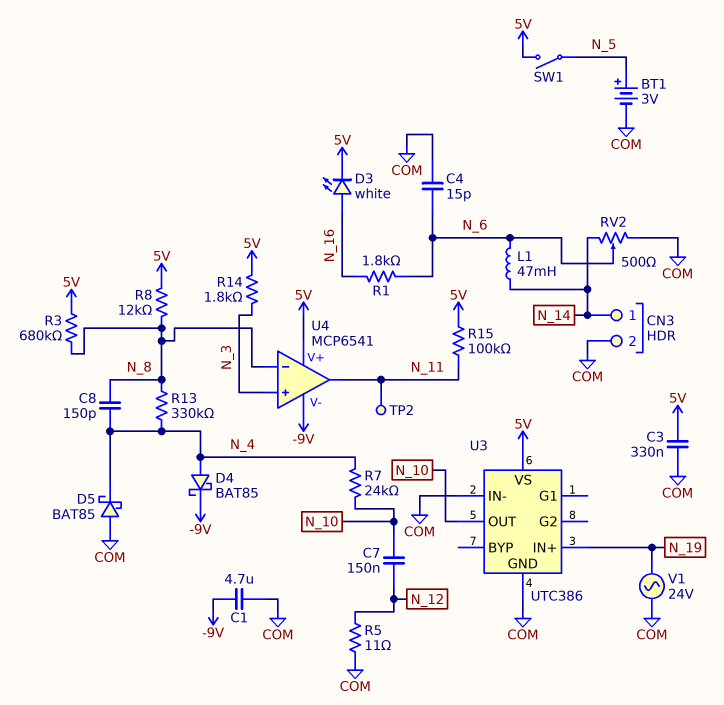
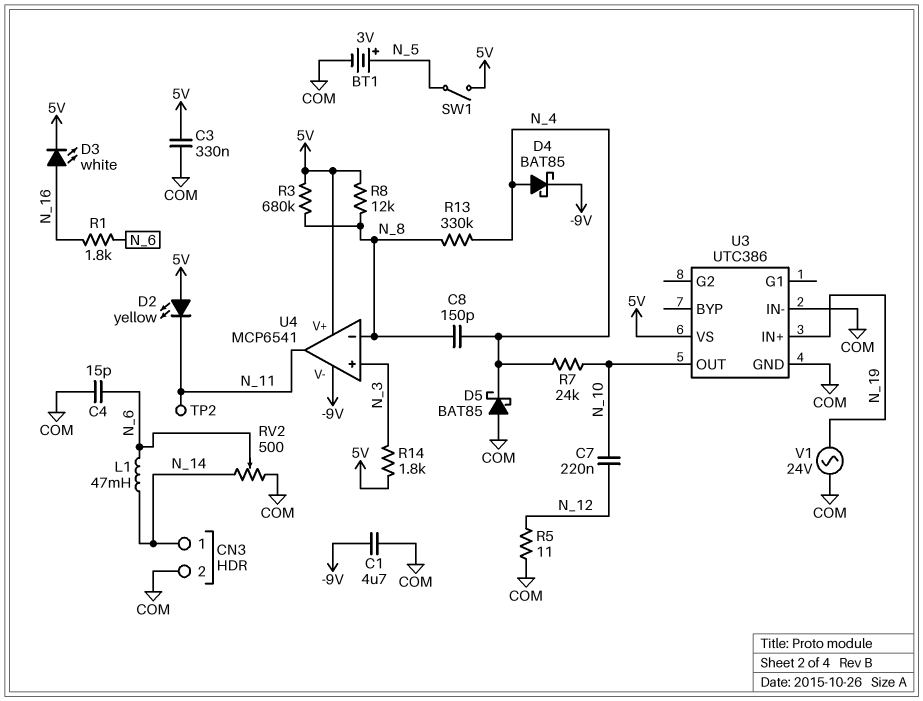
C7: 150nF (N_10, N_12) -> 220nF (N_10, N_12)
D2: none -> LED yellow (A 5V, K N_11)
R15: 100k (5V, N_11) -> none

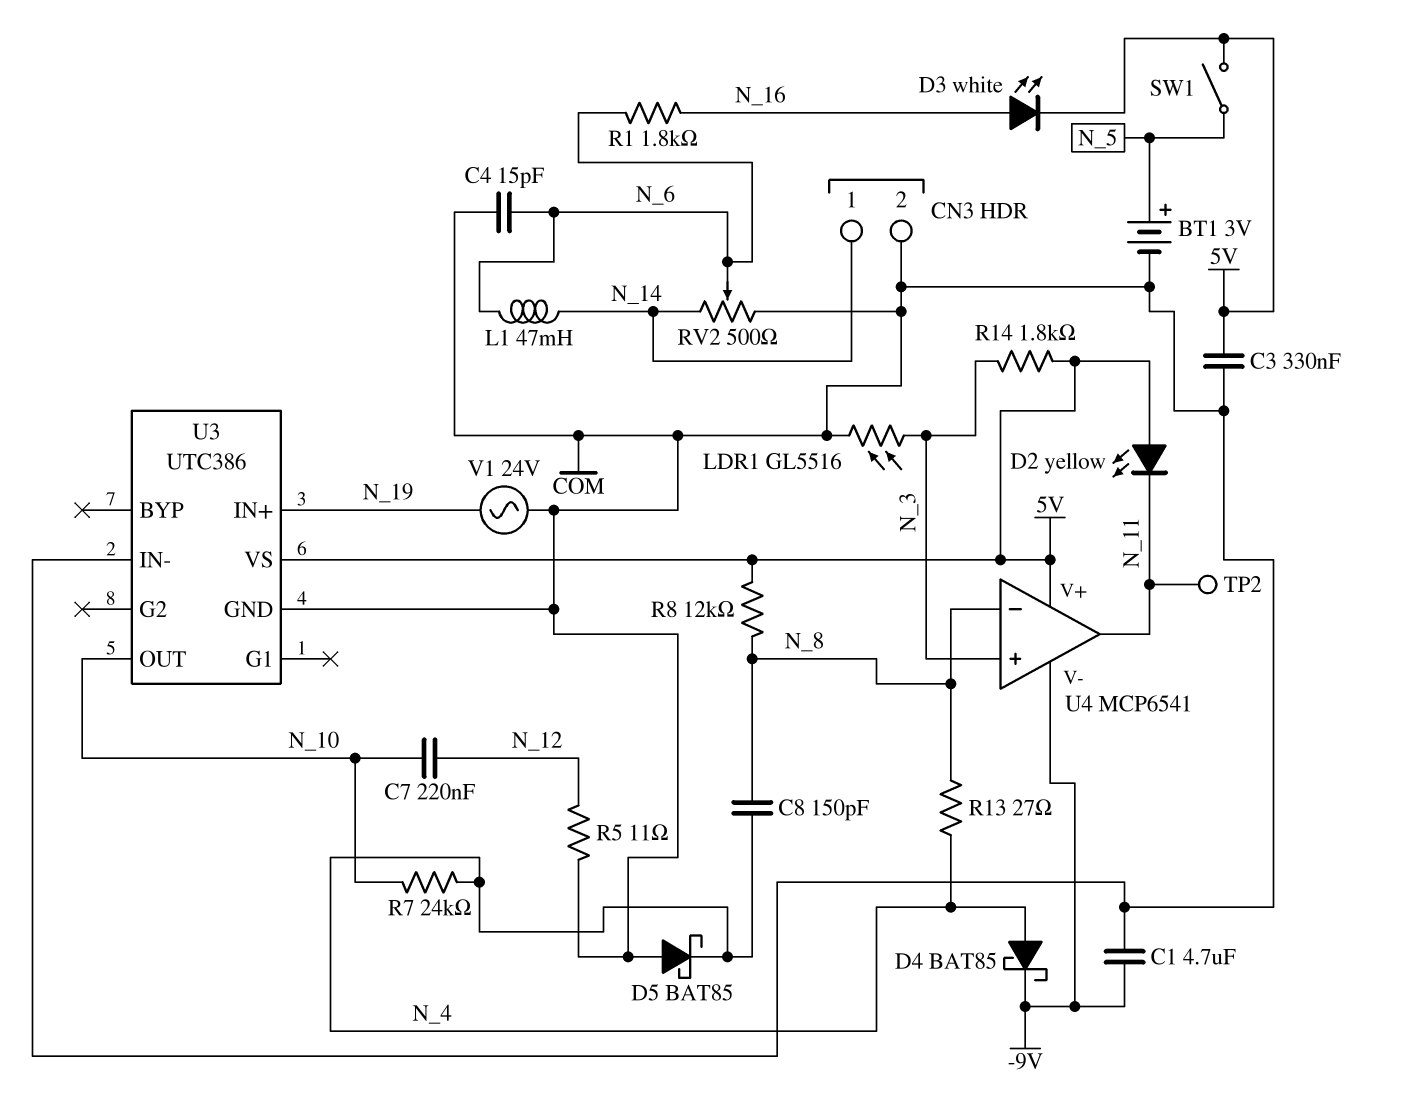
LDR1: none -> GL5516 (COM, N_3)
R3: 680k (5V, N_8) -> none
R13: 330k (N_4, N_8) -> 27 (N_4, N_8)

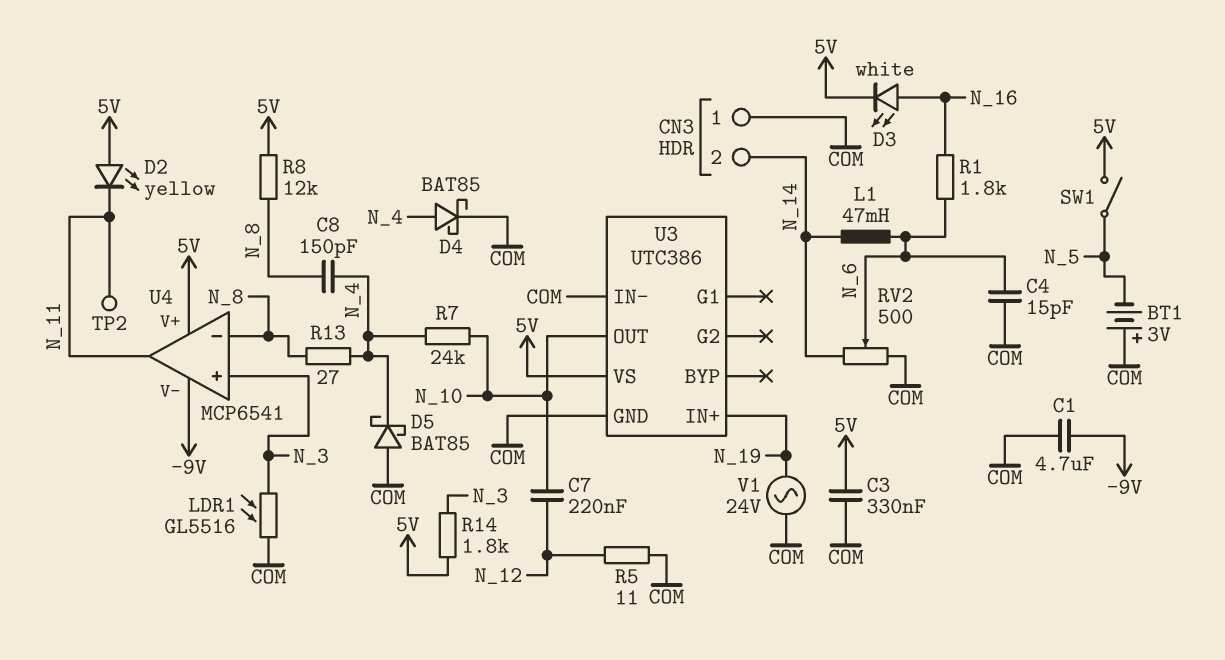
BT1: 3V (plus N_5, minus COM) -> 3V (plus COM, minus N_5)
CN3 pin 1: N_14 -> COM
CN3 pin 2: COM -> N_14
D4: schottky BAT85 (A N_4, K -9V) -> schottky BAT85 (A N_4, K COM)

